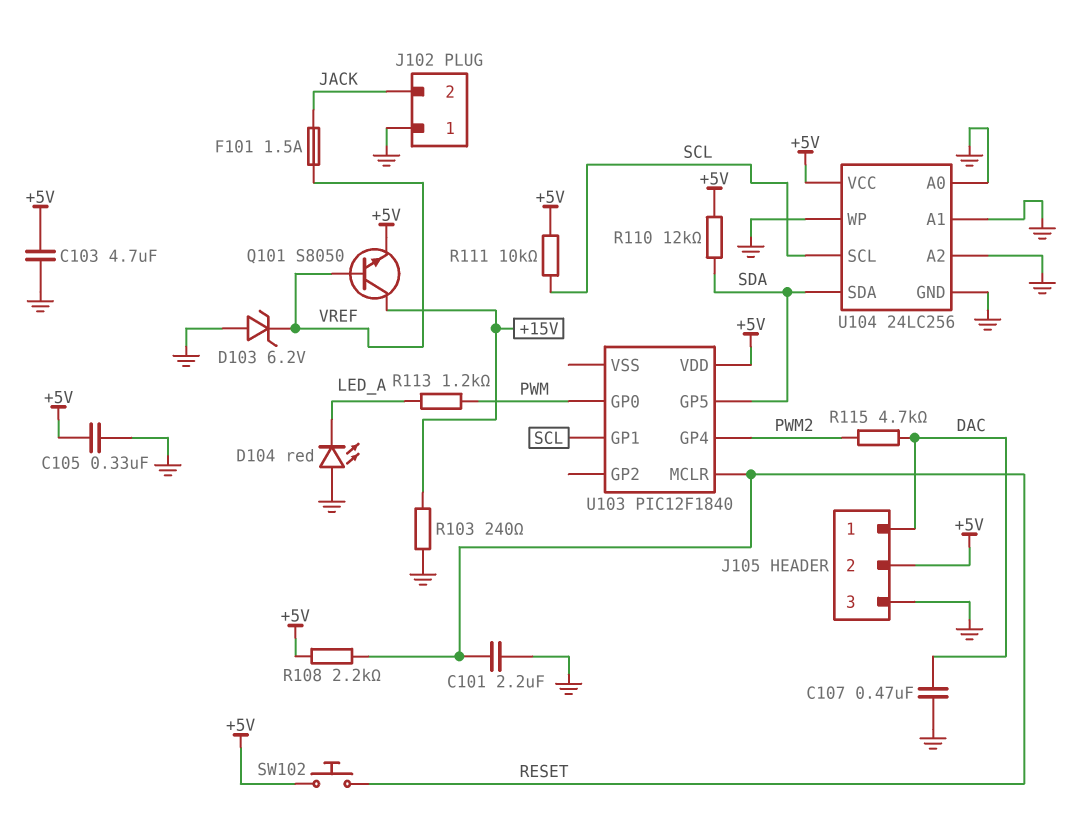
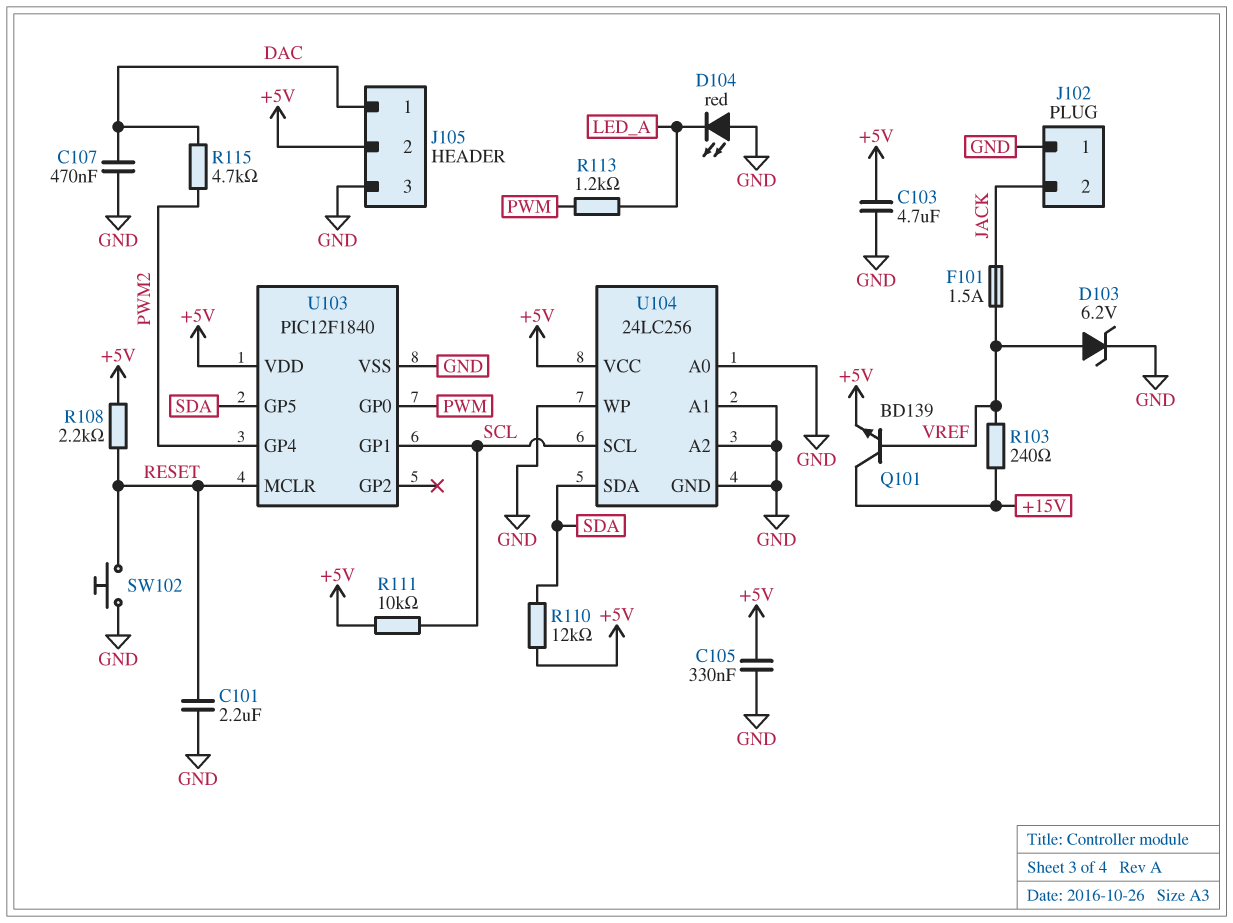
D103: zener 6.2V (A GND, K VREF) -> zener 6.2V (A VREF, K GND)
Q101: NPN S8050 (B VREF, C +15V, E +5V) -> NPN BD139 (B VREF, C +15V, E +5V)
R103: 240 (+15V, GND) -> 240 (+15V, VREF)
SW102: button (+5V, RESET) -> button (GND, RESET)
U103 pin VSS: none -> GND

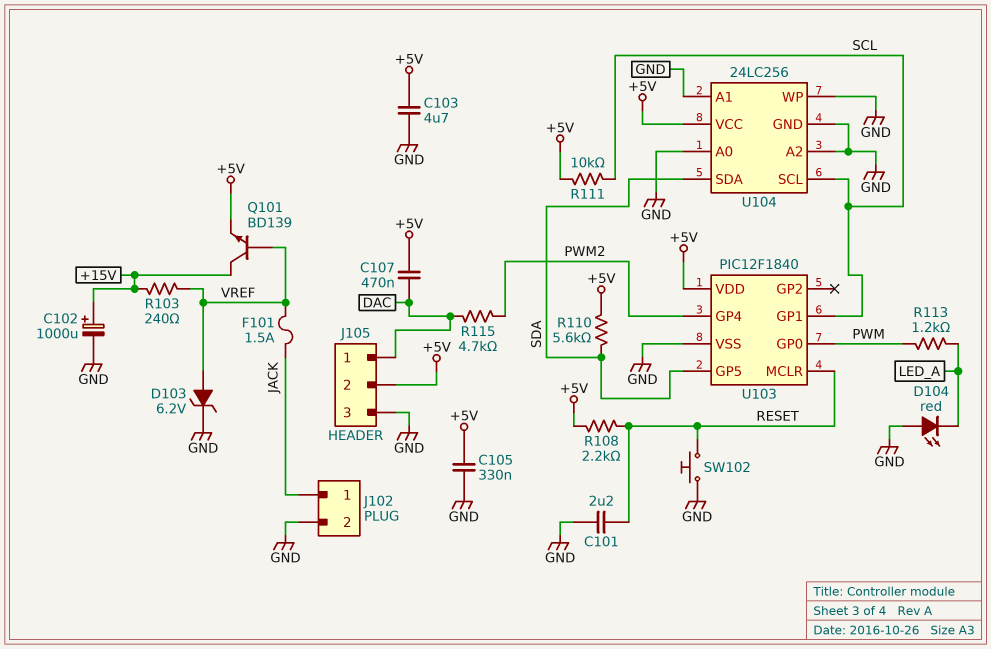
C102: none -> 1000uF (plus +15V, minus GND)
C107: 470nF (DAC, GND) -> 470nF (+5V, DAC)
J102 pin 1: GND -> JACK
J102 pin 2: JACK -> GND
R110: 12k (+5V, SDA) -> 5.6k (+5V, SDA)

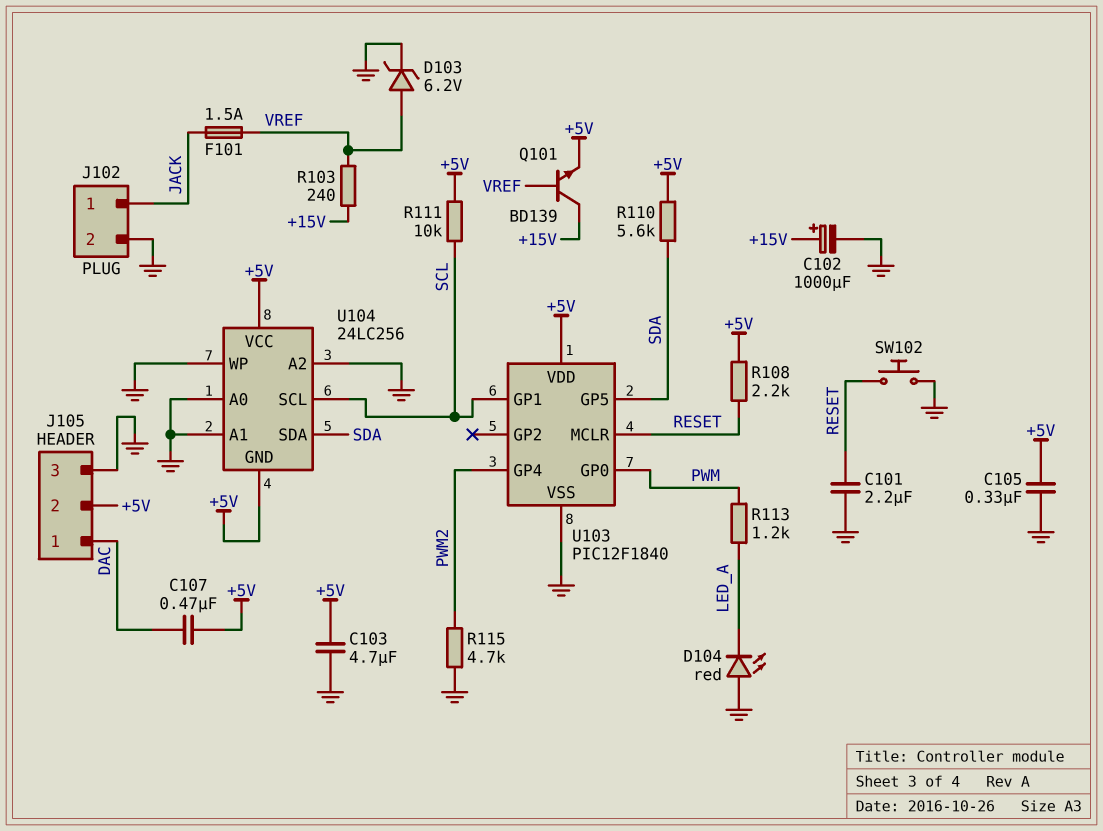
R115: 4.7k (DAC, PWM2) -> 4.7k (GND, PWM2)
U104 pin GND: GND -> +5V

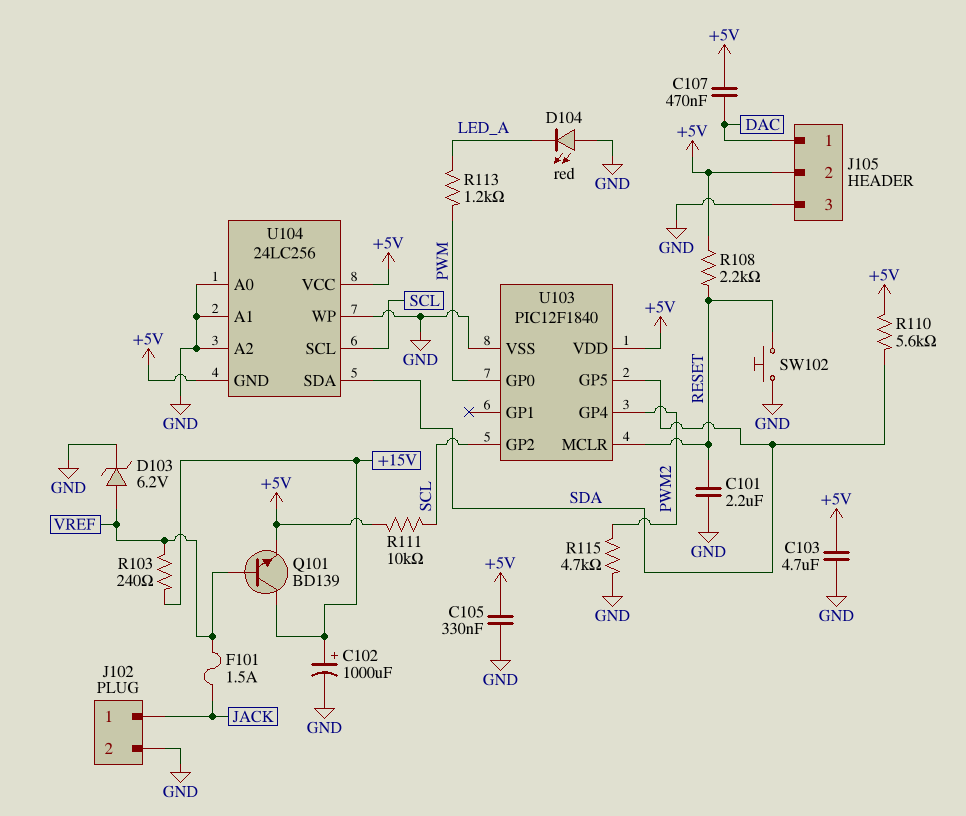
U103 pin GP1: SCL -> none
U103 pin GP2: none -> SCL

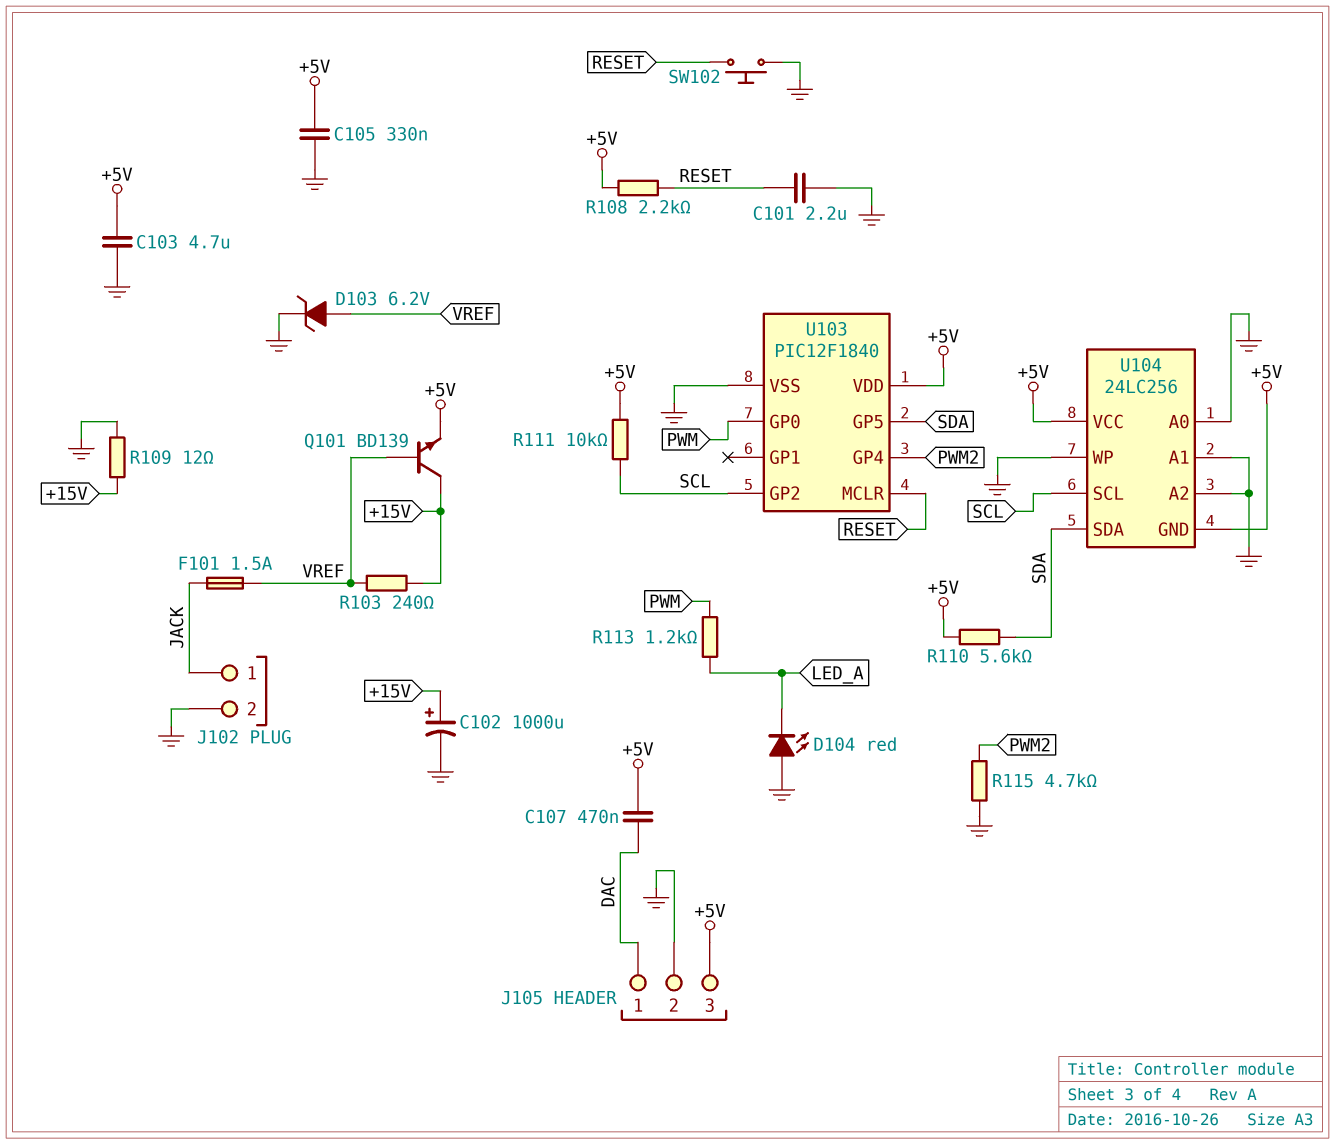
J105 pin 2: +5V -> GND
J105 pin 3: GND -> +5V
R109: none -> 12 (+15V, GND)

